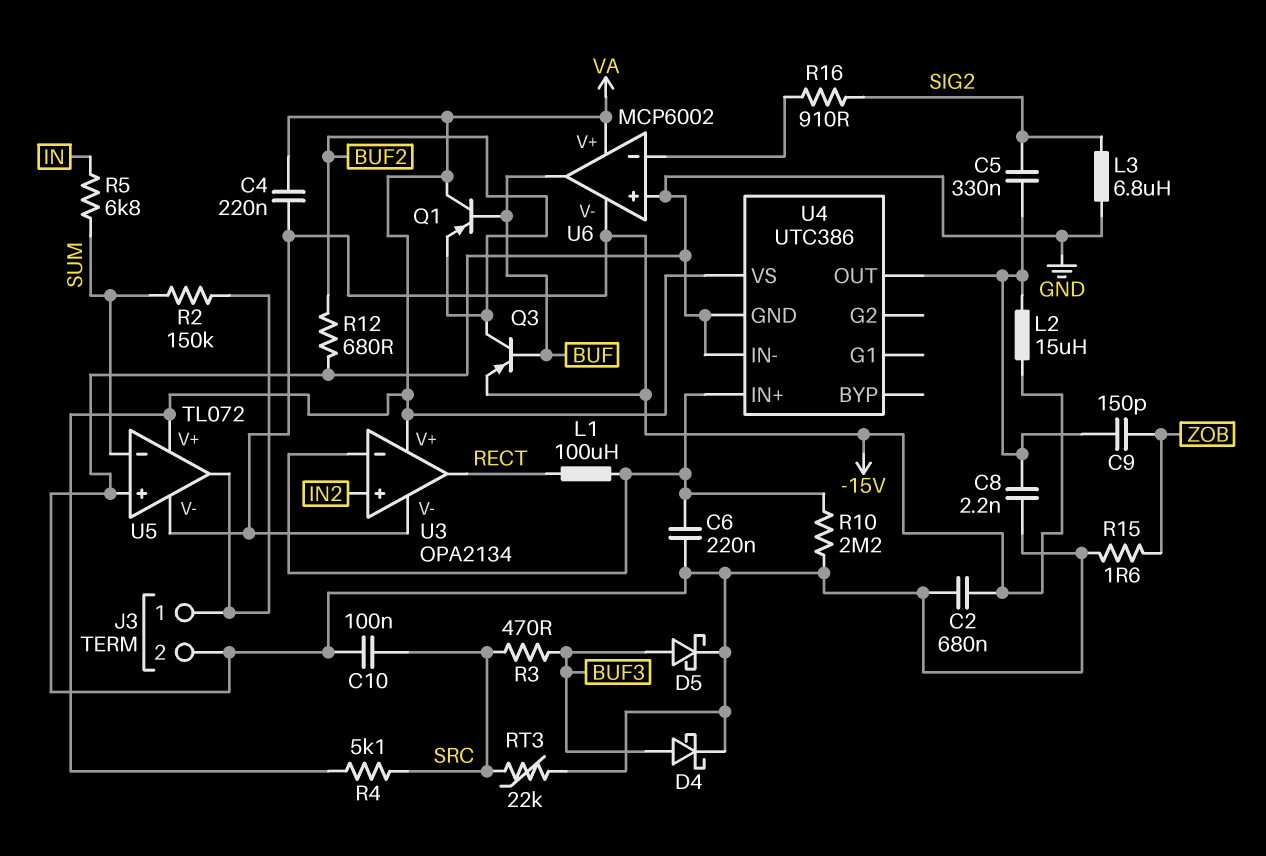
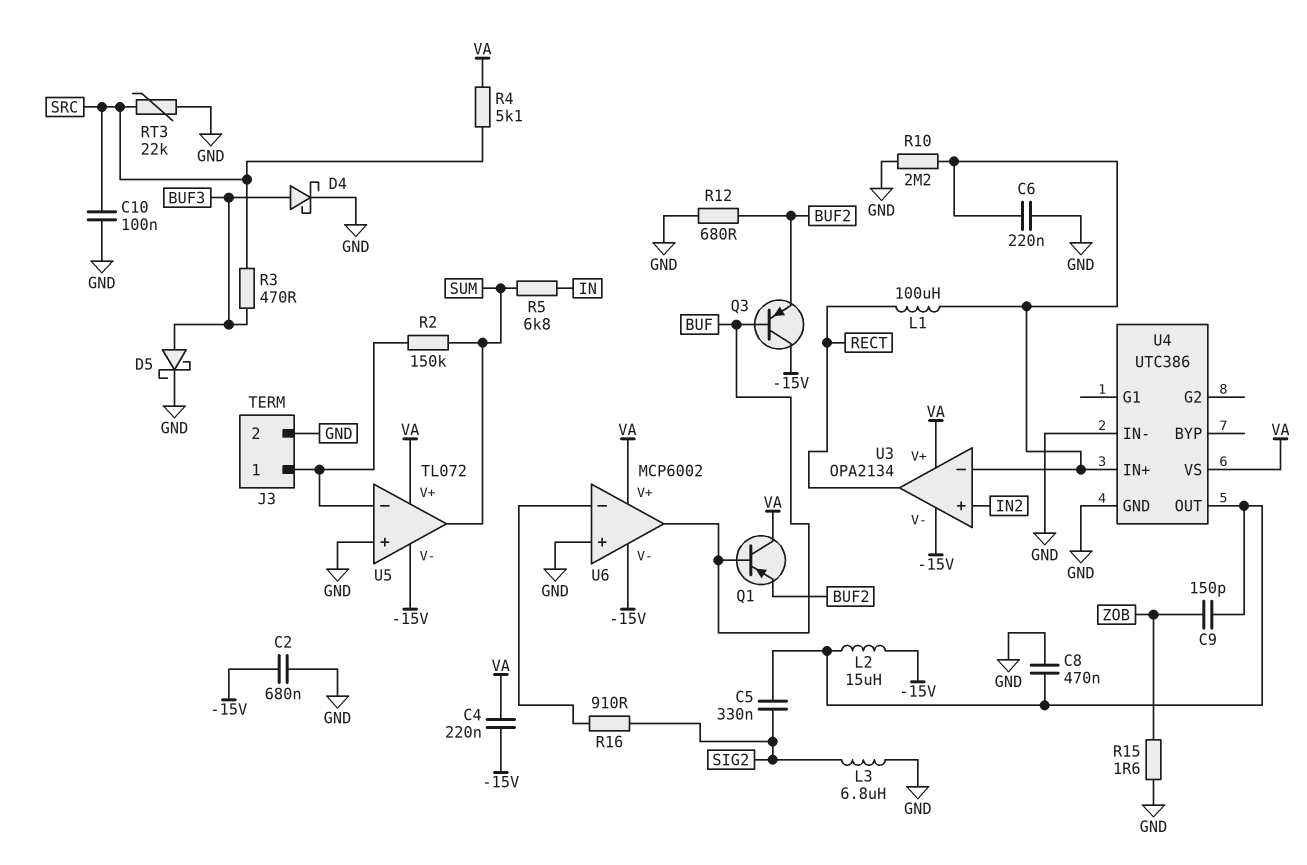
C8: 2.2nF (GND, U4/OUT) -> 470nF (GND, U4/OUT)
Q3: PNP (B BUF, C BUF2, E -15V) -> PNP (B BUF, C -15V, E BUF2)
U5 pin in-: SUM -> J3/1
U5 pin out: J3/1 -> SUM

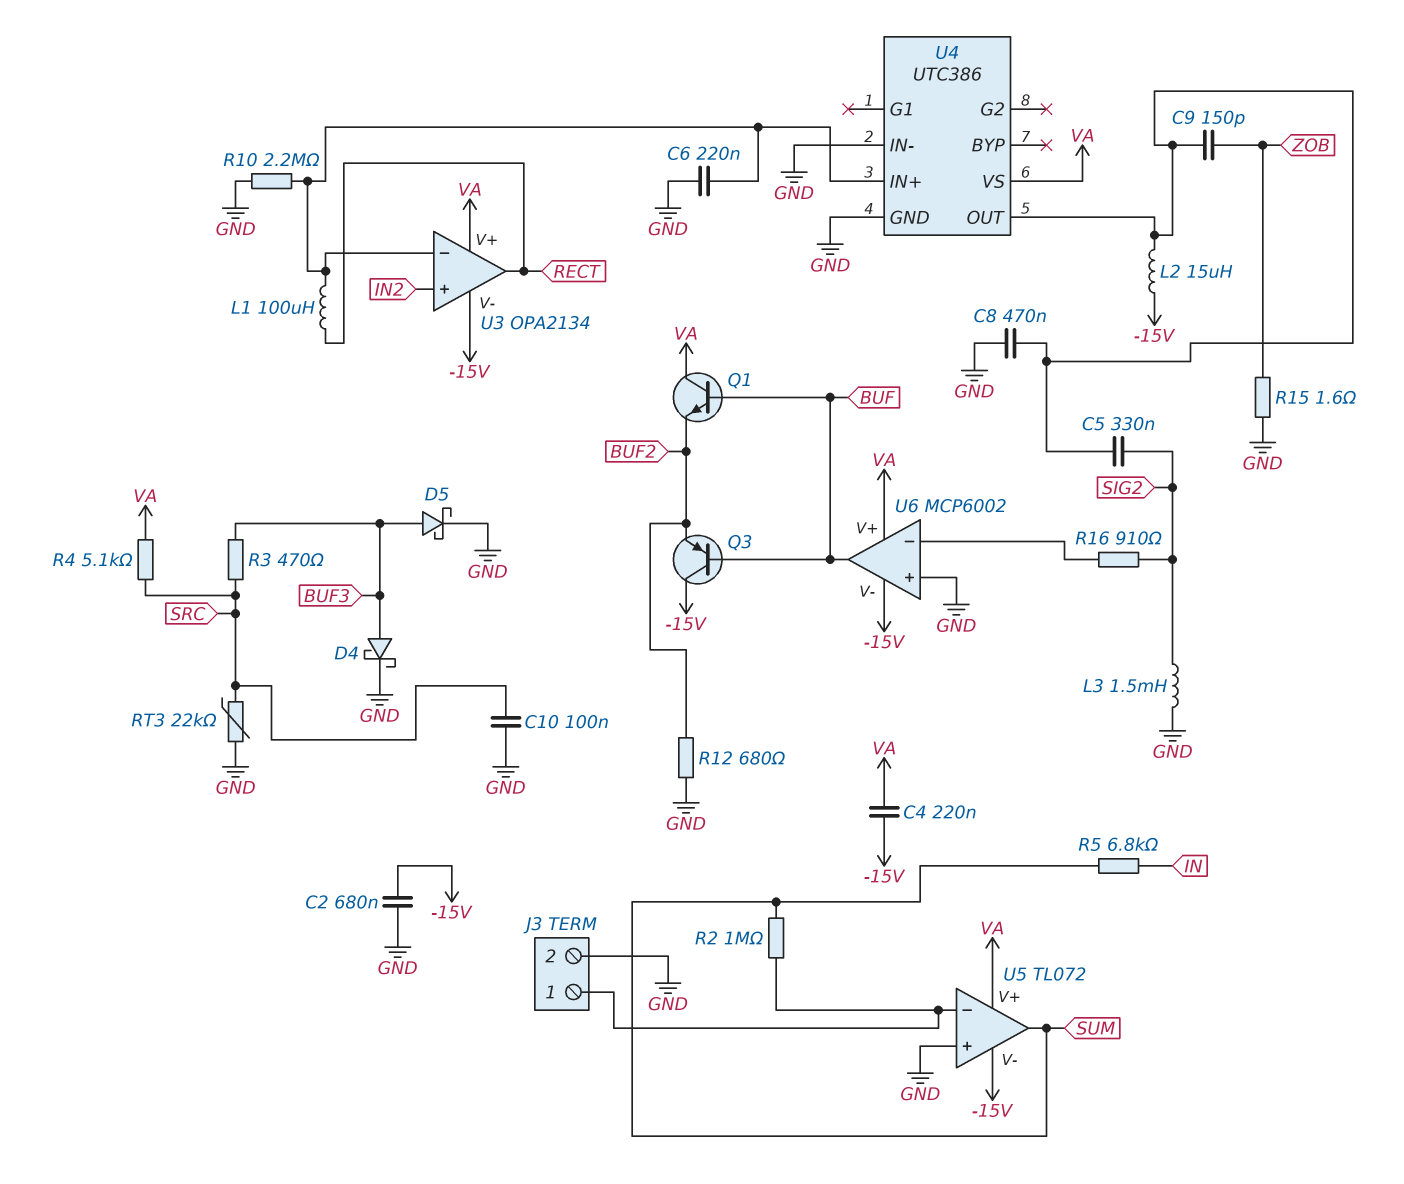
L3: 6.8uH (GND, SIG2) -> 1.5mH (GND, SIG2)
Q1: PNP (B BUF, C VA, E BUF2) -> NPN (B BUF, C VA, E BUF2)
R2: 150k (J3/1, SUM) -> 1M (J3/1, SUM)

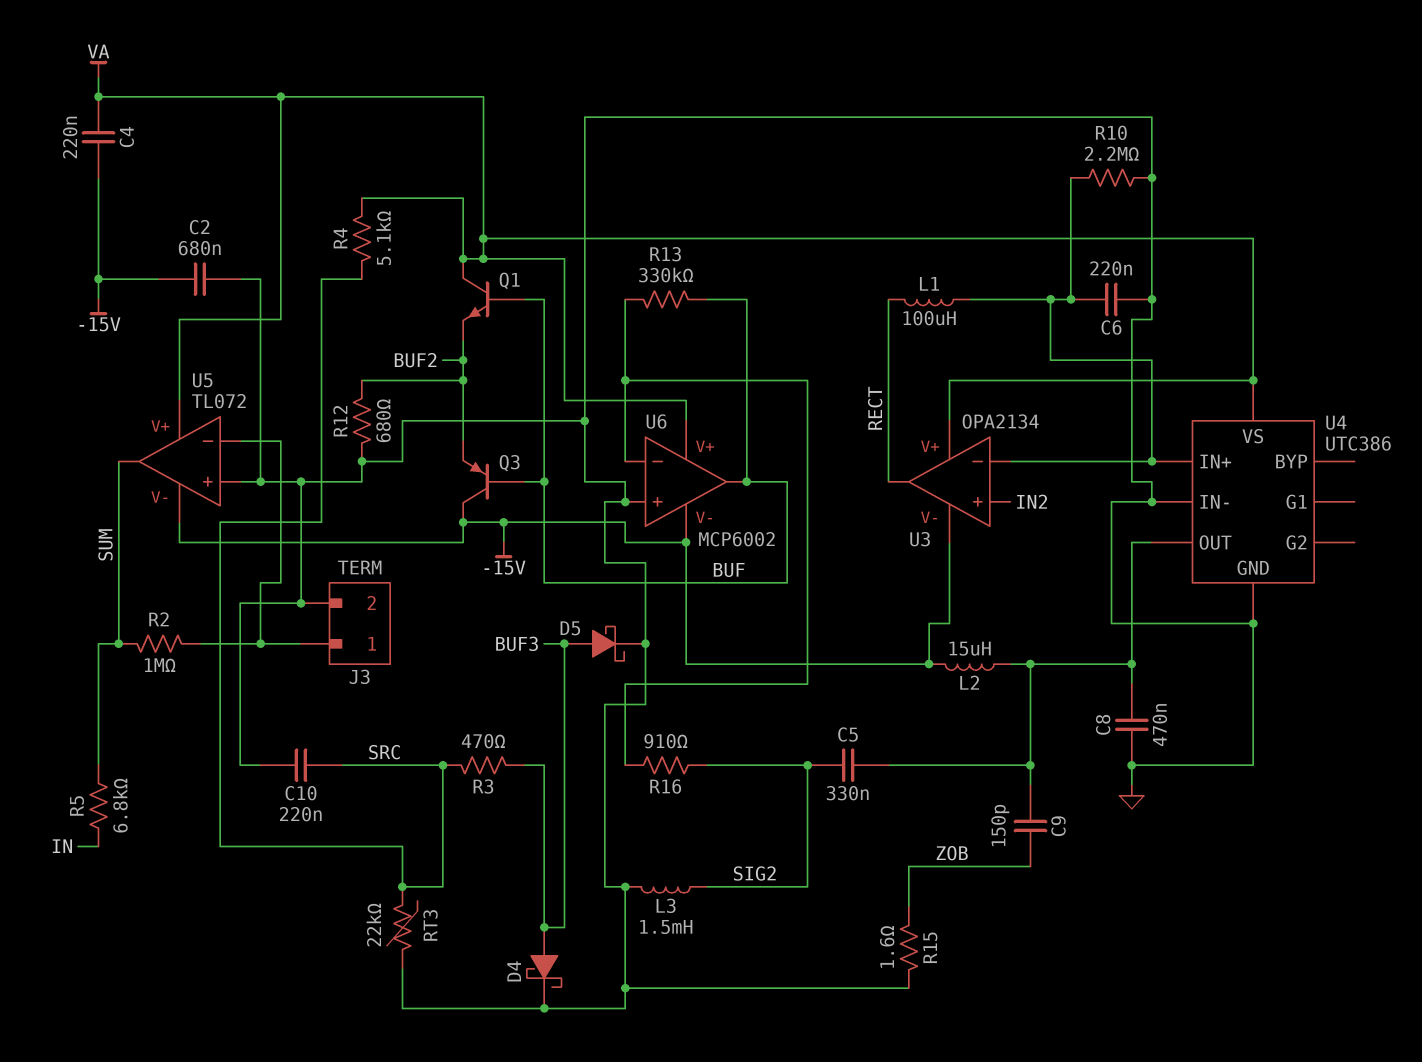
C10: 100nF (GND, SRC) -> 220nF (GND, SRC)
R13: none -> 330k (BUF, U6/in-)

